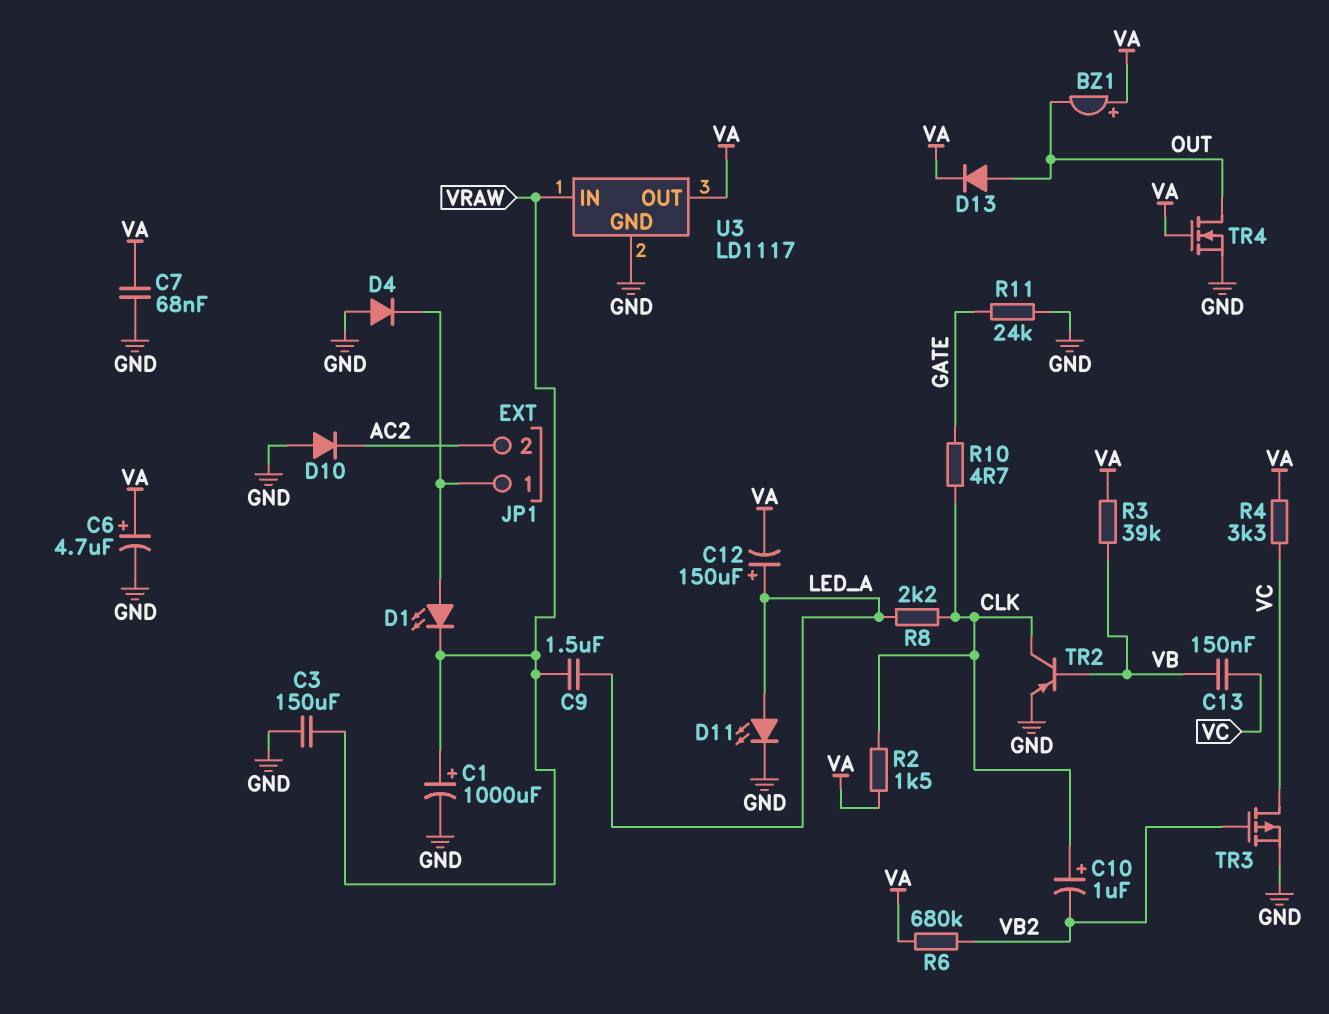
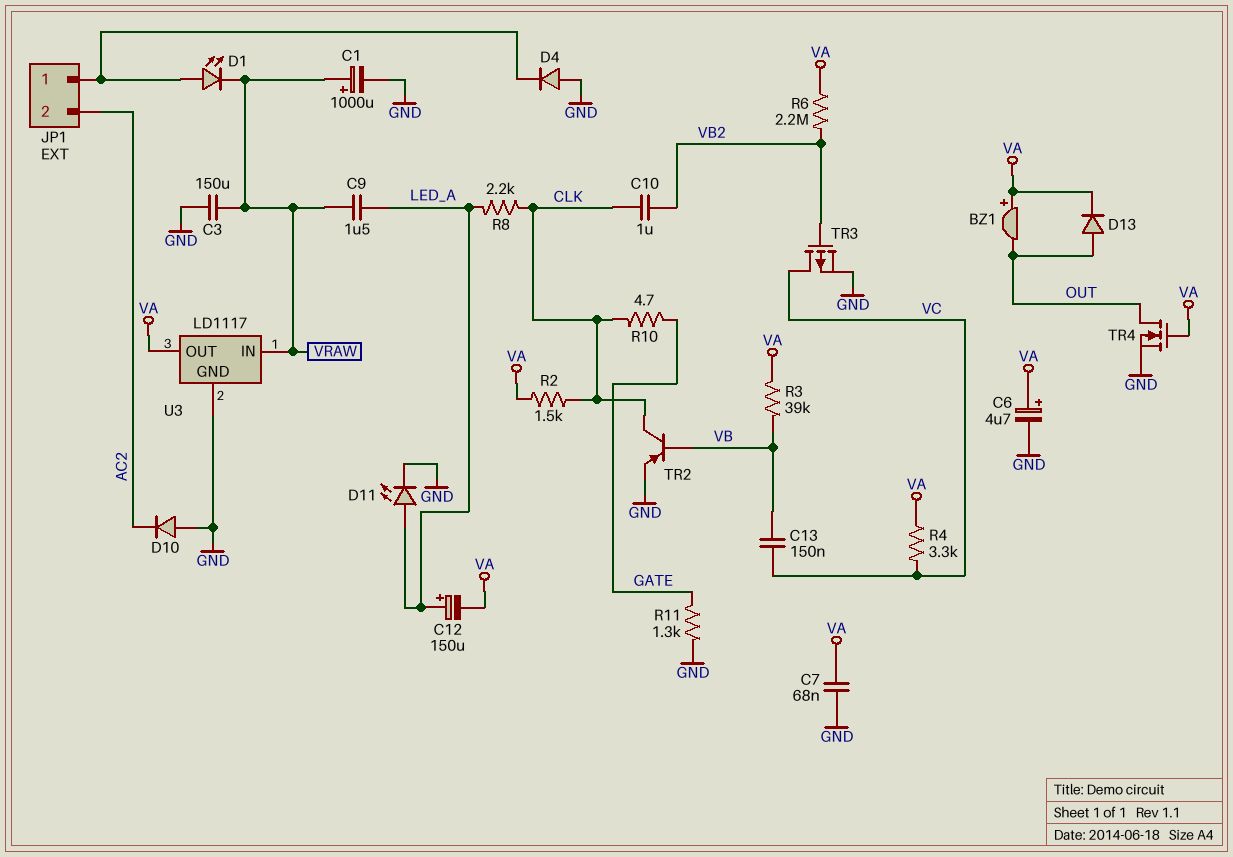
C10: 1uF (plus CLK, minus VB2) -> 1uF (CLK, VB2)
R6: 680k (VA, VB2) -> 2.2M (VA, VB2)
R11: 24k (GATE, GND) -> 1.3k (GATE, GND)

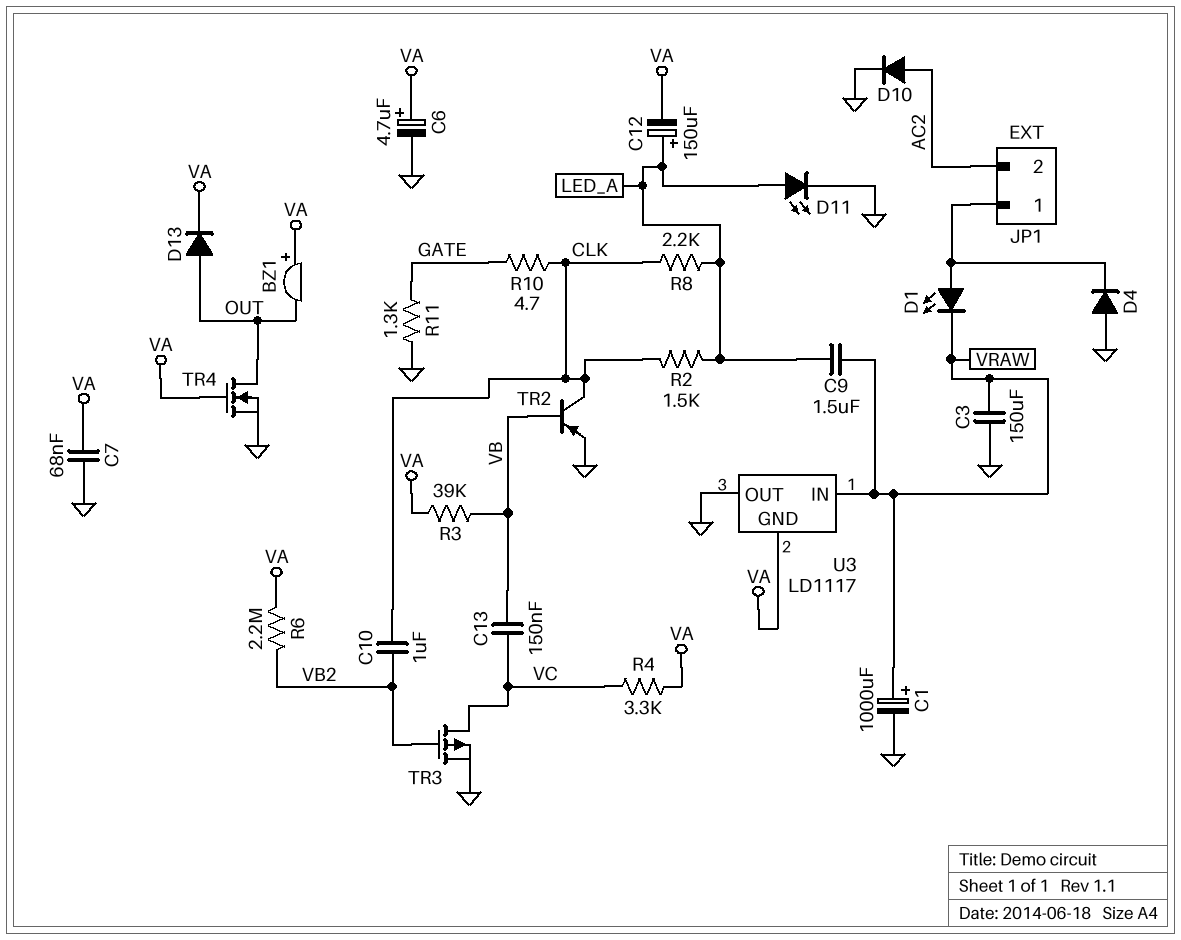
D10: diode (A GND, K AC2) -> diode (A AC2, K GND)
R2: 1.5k (CLK, VA) -> 1.5k (CLK, LED_A)
U3 pin GND: GND -> VA
U3 pin OUT: VA -> GND

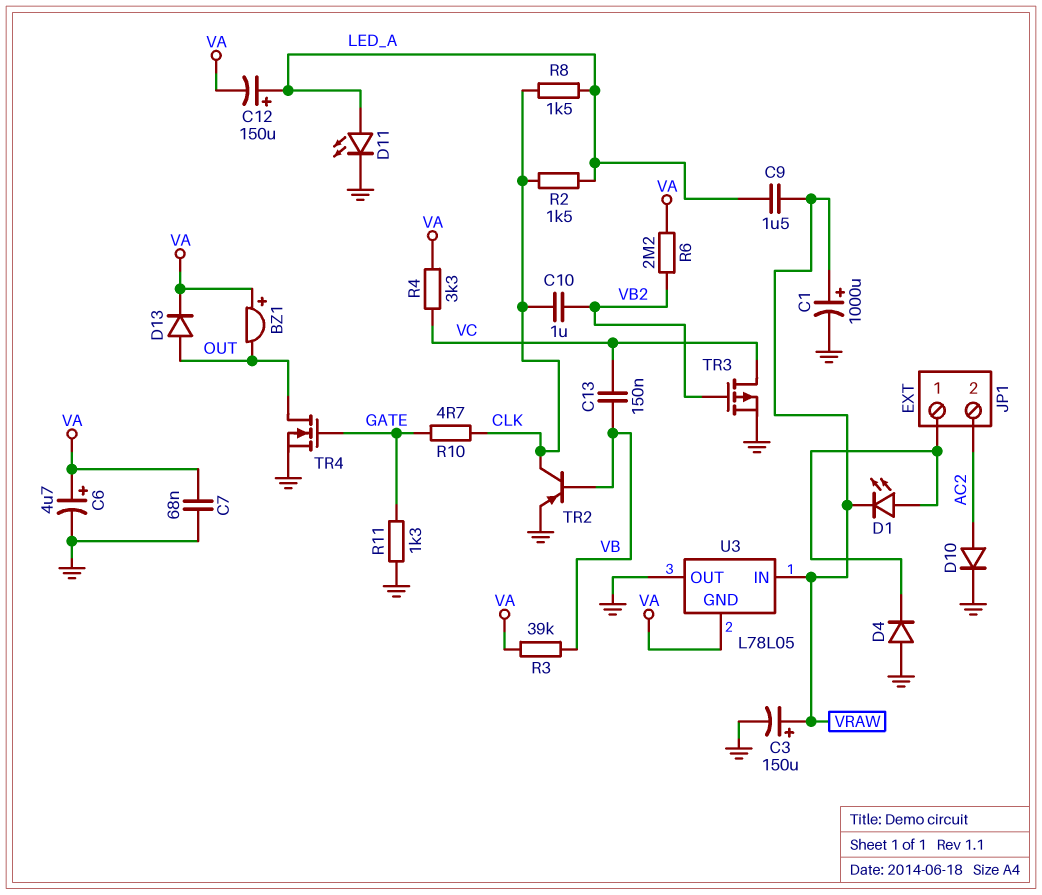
C3: 150uF (GND, VRAW) -> 150uF (plus VRAW, minus GND)
R8: 2.2k (CLK, LED_A) -> 1.5k (CLK, LED_A)
TR4: NMOS (G VA, D OUT, S GND) -> NMOS (G GATE, D OUT, S GND)
U3: LD1117 -> L78L05

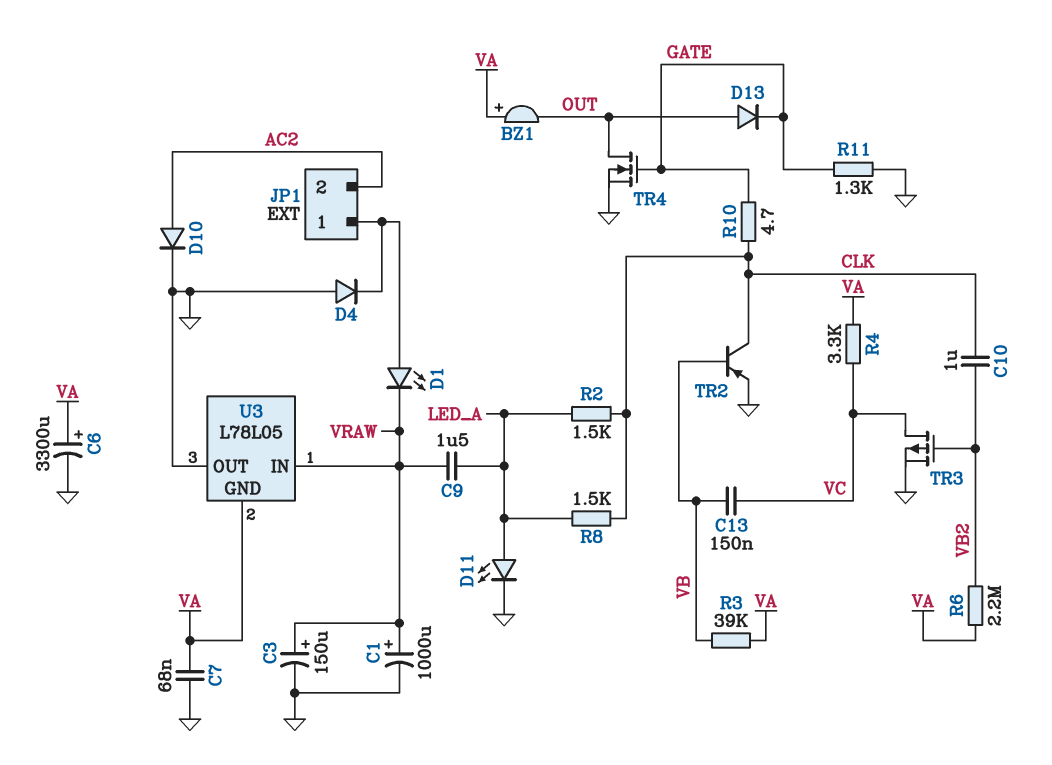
C6: 4.7uF (plus VA, minus GND) -> 3300uF (plus VA, minus GND)
C12: 150uF (plus LED_A, minus VA) -> none
D13: diode (A OUT, K VA) -> diode (A OUT, K GATE)

